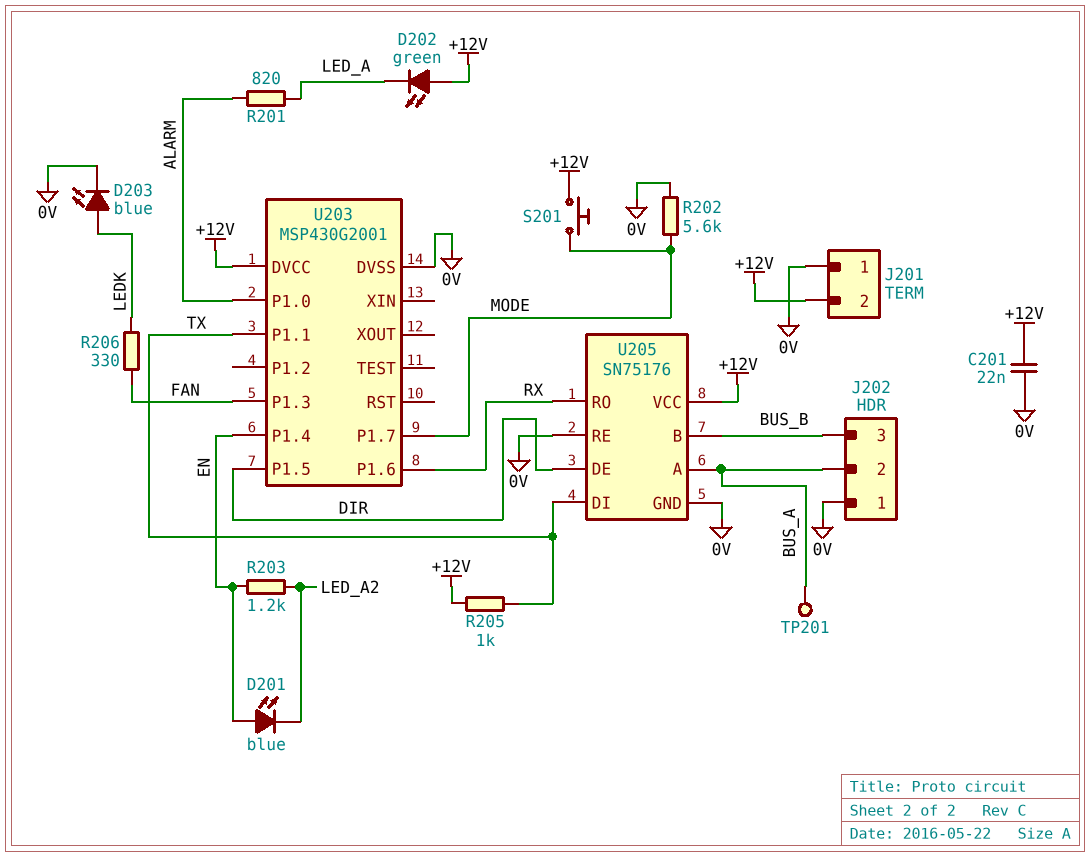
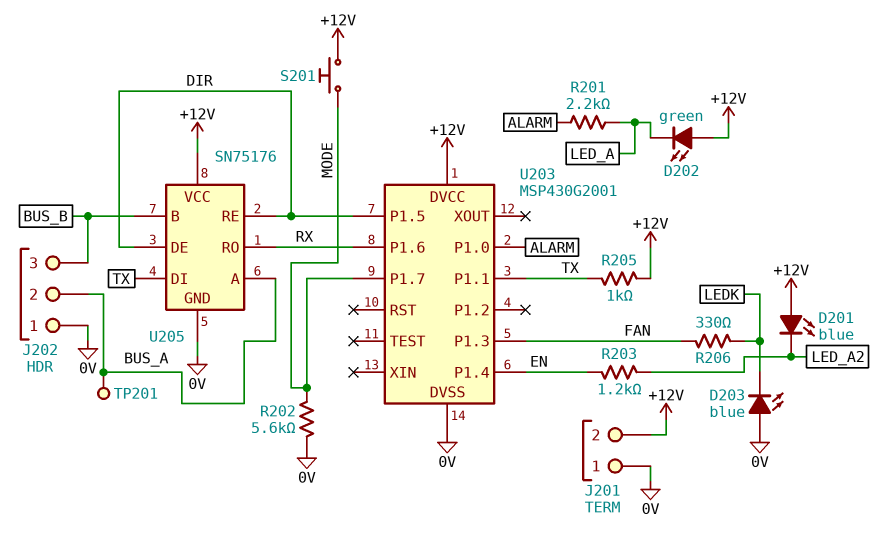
C201: 22nF (+12V, 0V) -> none
D201: LED blue (A EN, K LED_A2) -> LED blue (A +12V, K LED_A2)
D203: LED blue (A LEDK, K 0V) -> LED blue (A 0V, K LEDK)
R201: 820 (ALARM, LED_A) -> 2.2k (ALARM, LED_A)
U205 pin RE: 0V -> DIR

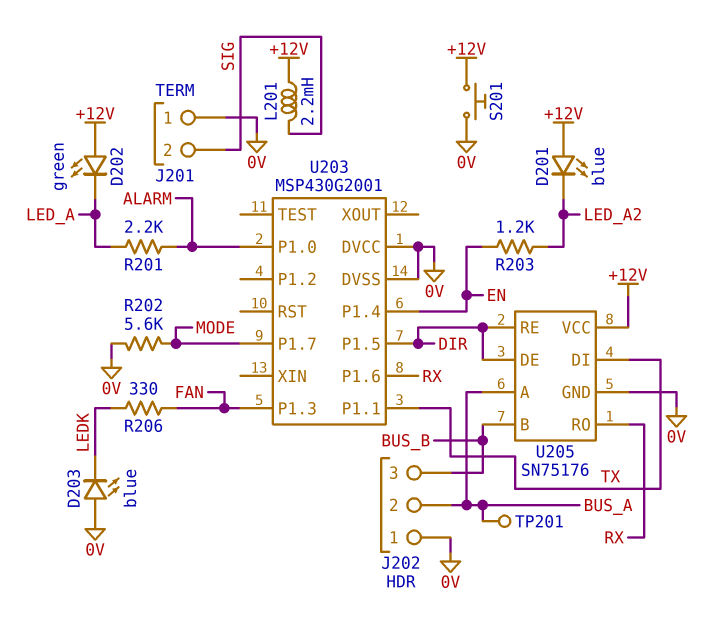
J201 pin 2: +12V -> SIG
L201: none -> 2.2mH (+12V, SIG)
R205: 1k (+12V, TX) -> none
S201: button (+12V, MODE) -> button (+12V, 0V)
U203 pin DVCC: +12V -> 0V

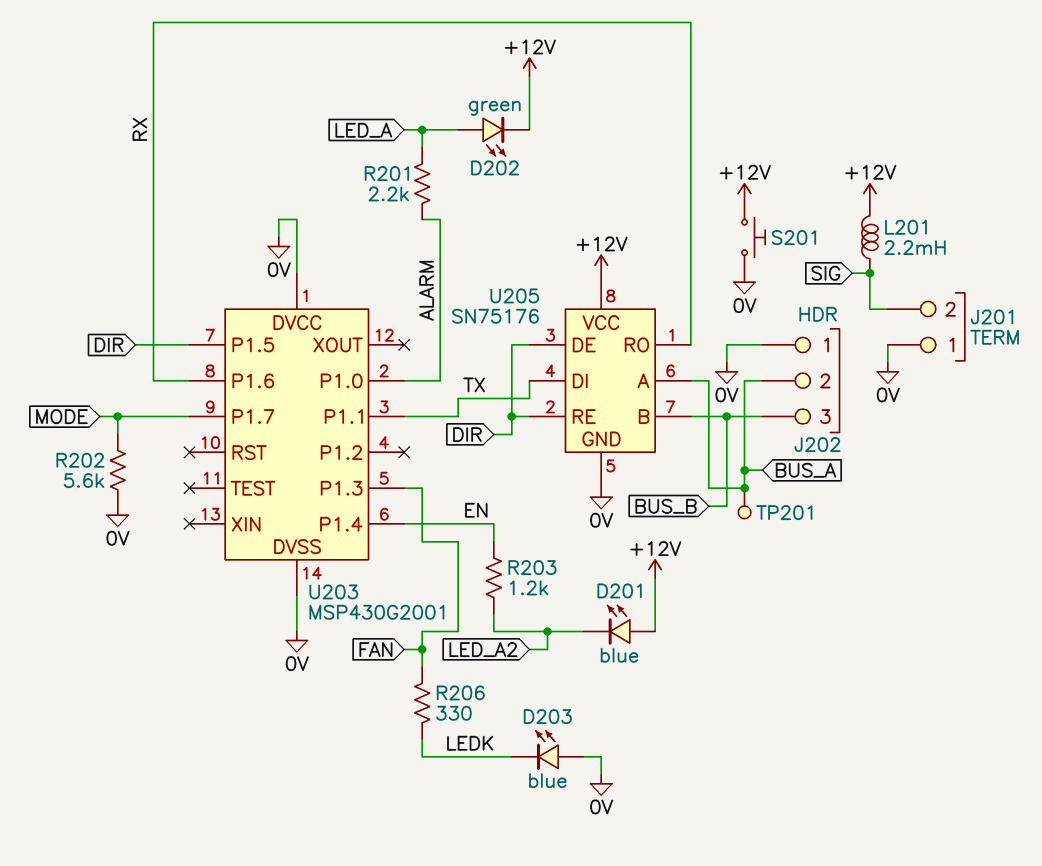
D202: LED green (A +12V, K LED_A) -> LED green (A LED_A, K +12V)

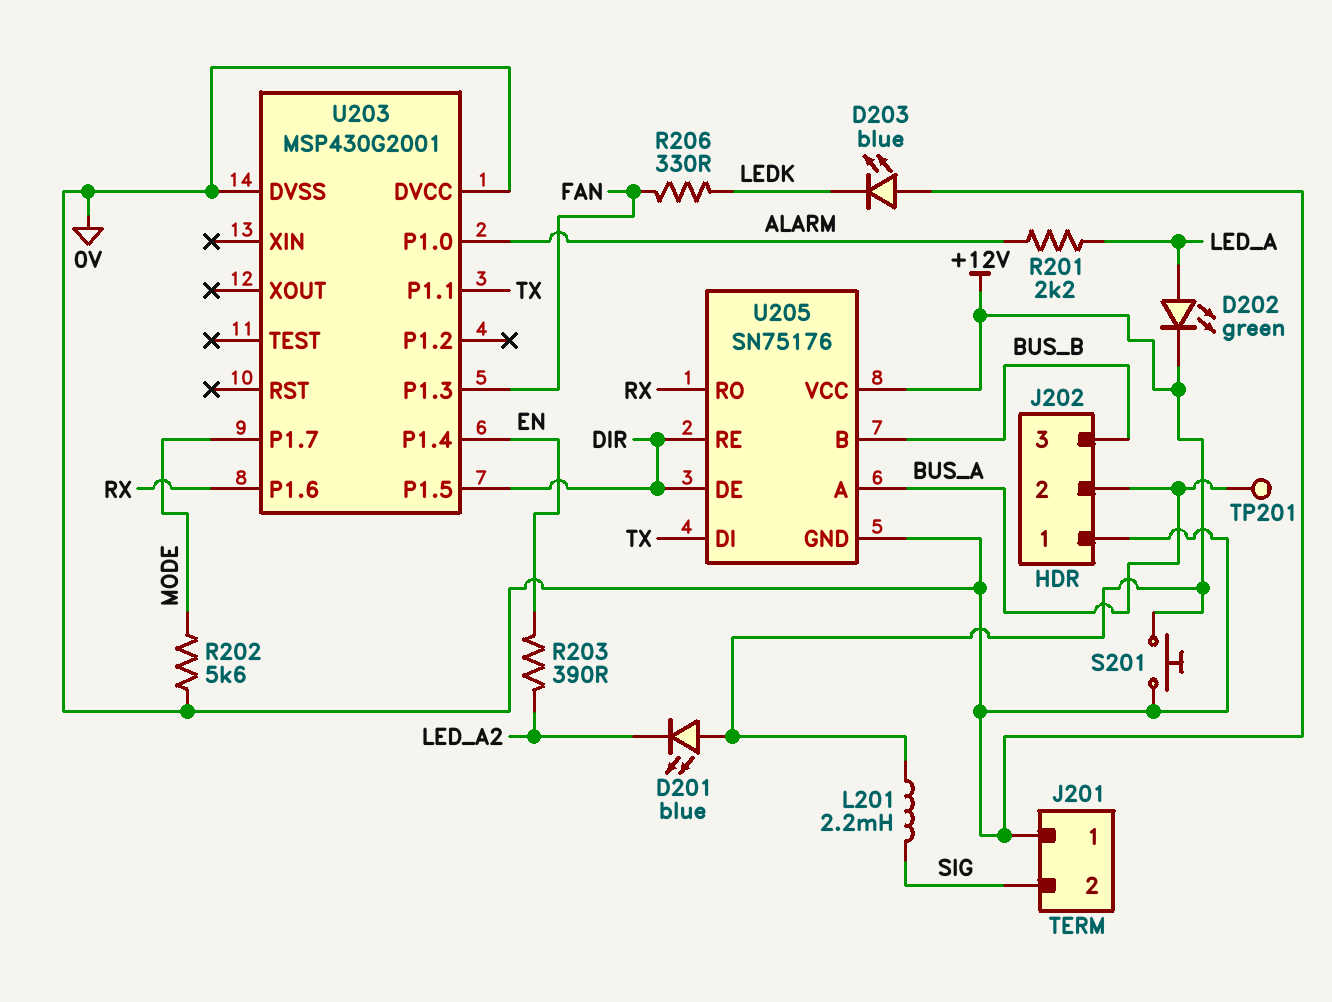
R203: 1.2k (EN, LED_A2) -> 390 (EN, LED_A2)

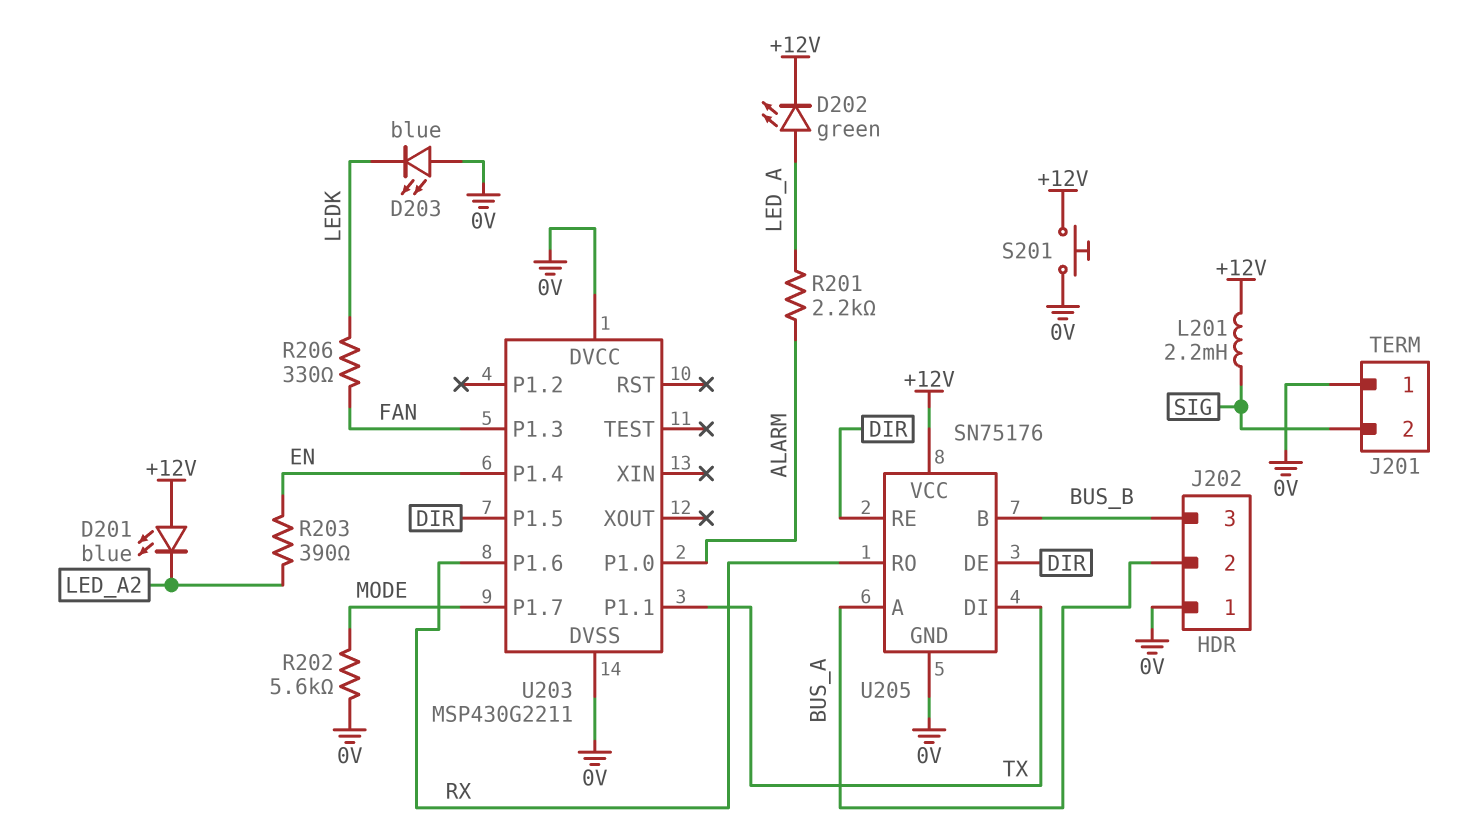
TP201: test point (BUS_A) -> none
U203: MSP430G2001 -> MSP430G2211

